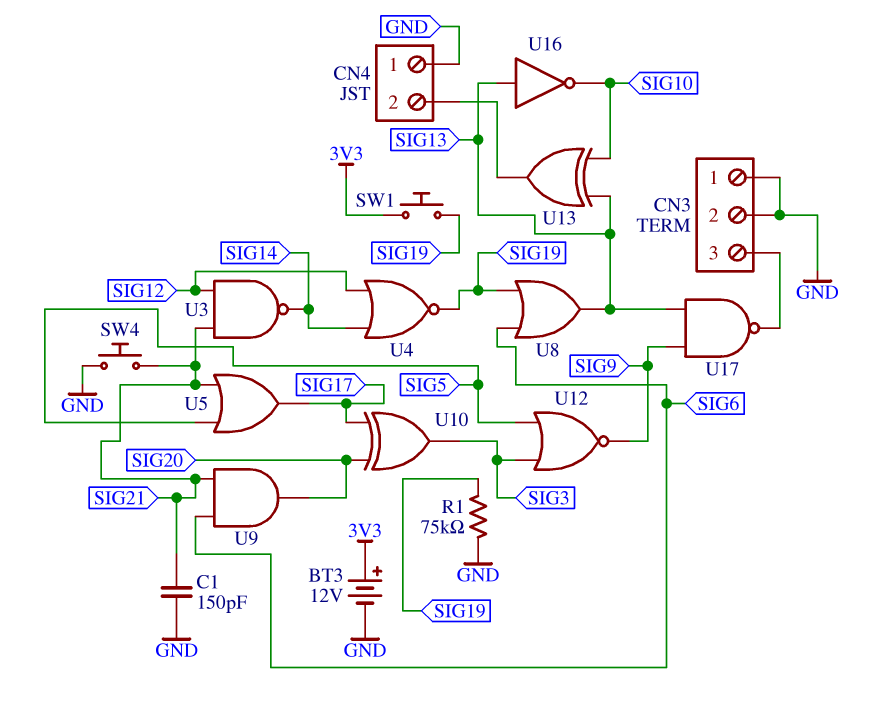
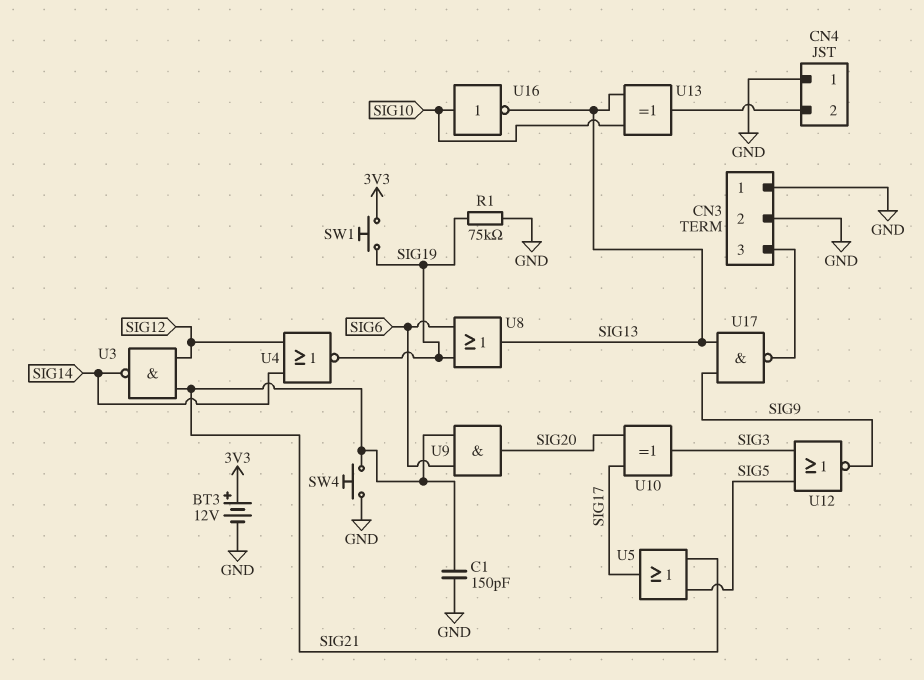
U16: NOT (in SIG13, out SIG10) -> NOT (in SIG10, out SIG13)

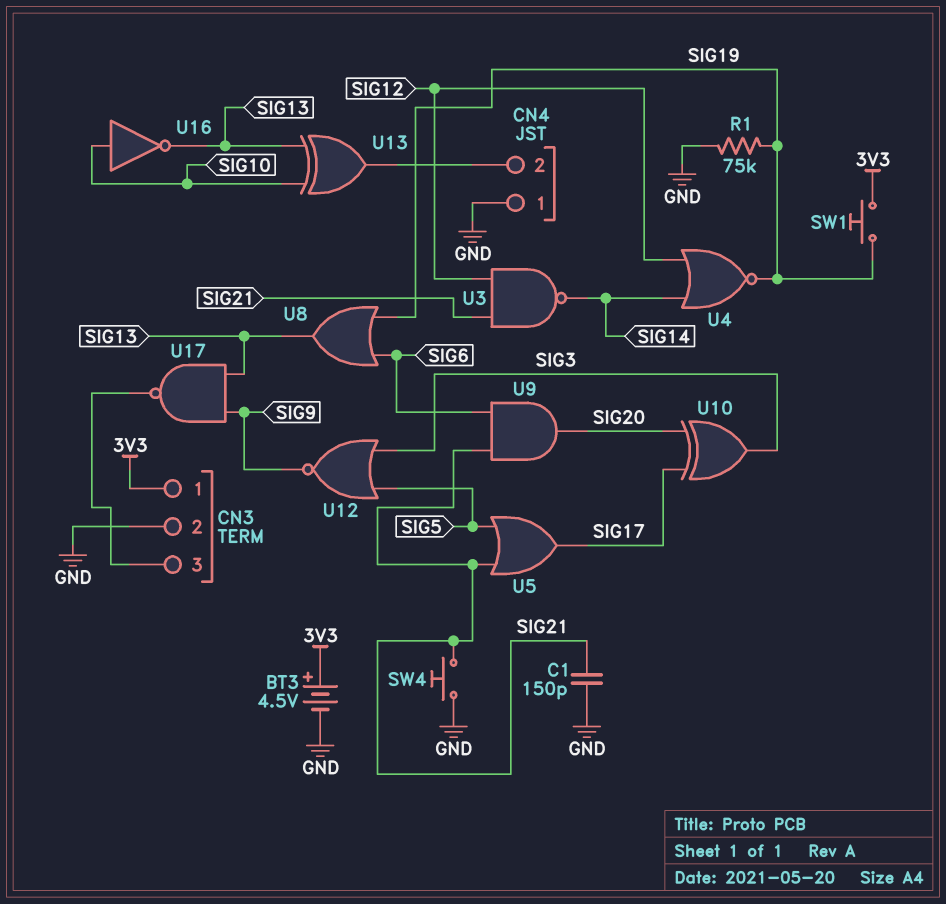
BT3: 12V (plus 3V3, minus GND) -> 4.5V (plus 3V3, minus GND)
CN3 pin 1: GND -> 3V3

